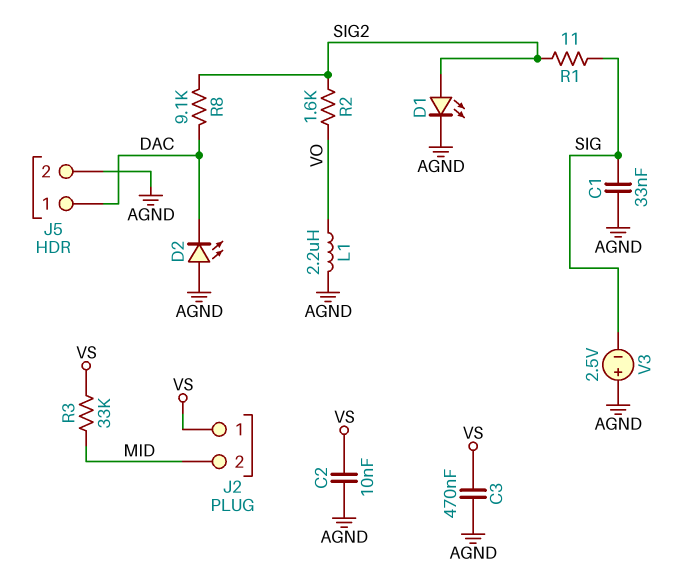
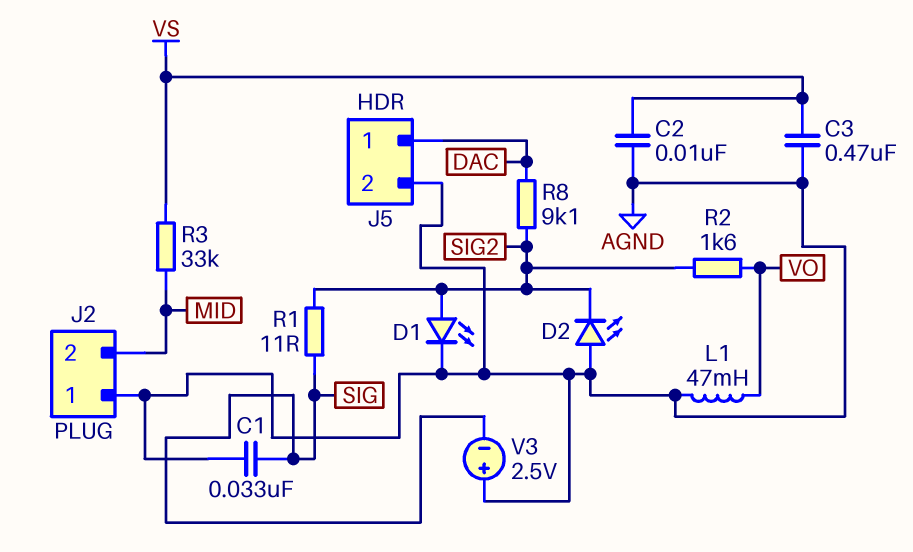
D2: LED (A AGND, K DAC) -> LED (A AGND, K SIG2)
J2 pin 1: VS -> AGND
L1: 2.2uH (AGND, VO) -> 47mH (AGND, VO)

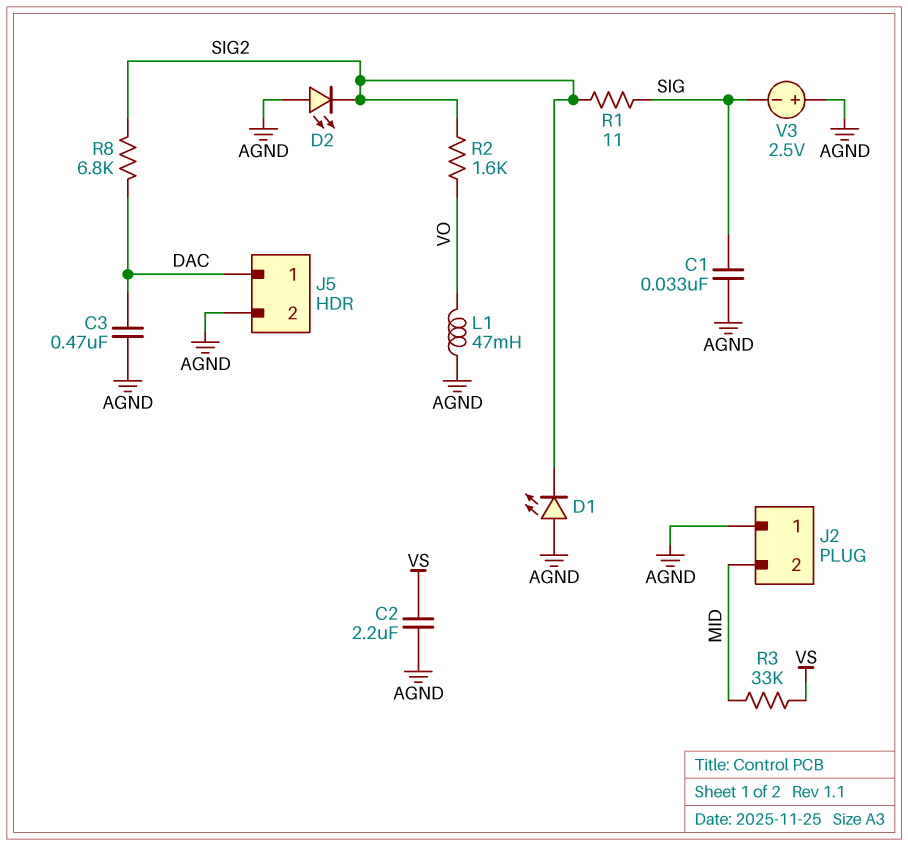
C2: 10nF (AGND, VS) -> 2.2uF (AGND, VS)
C3: 470nF (AGND, VS) -> 470nF (AGND, DAC)
D1: LED (A SIG2, K AGND) -> LED (A AGND, K SIG2)
R8: 9.1k (DAC, SIG2) -> 6.8k (DAC, SIG2)

